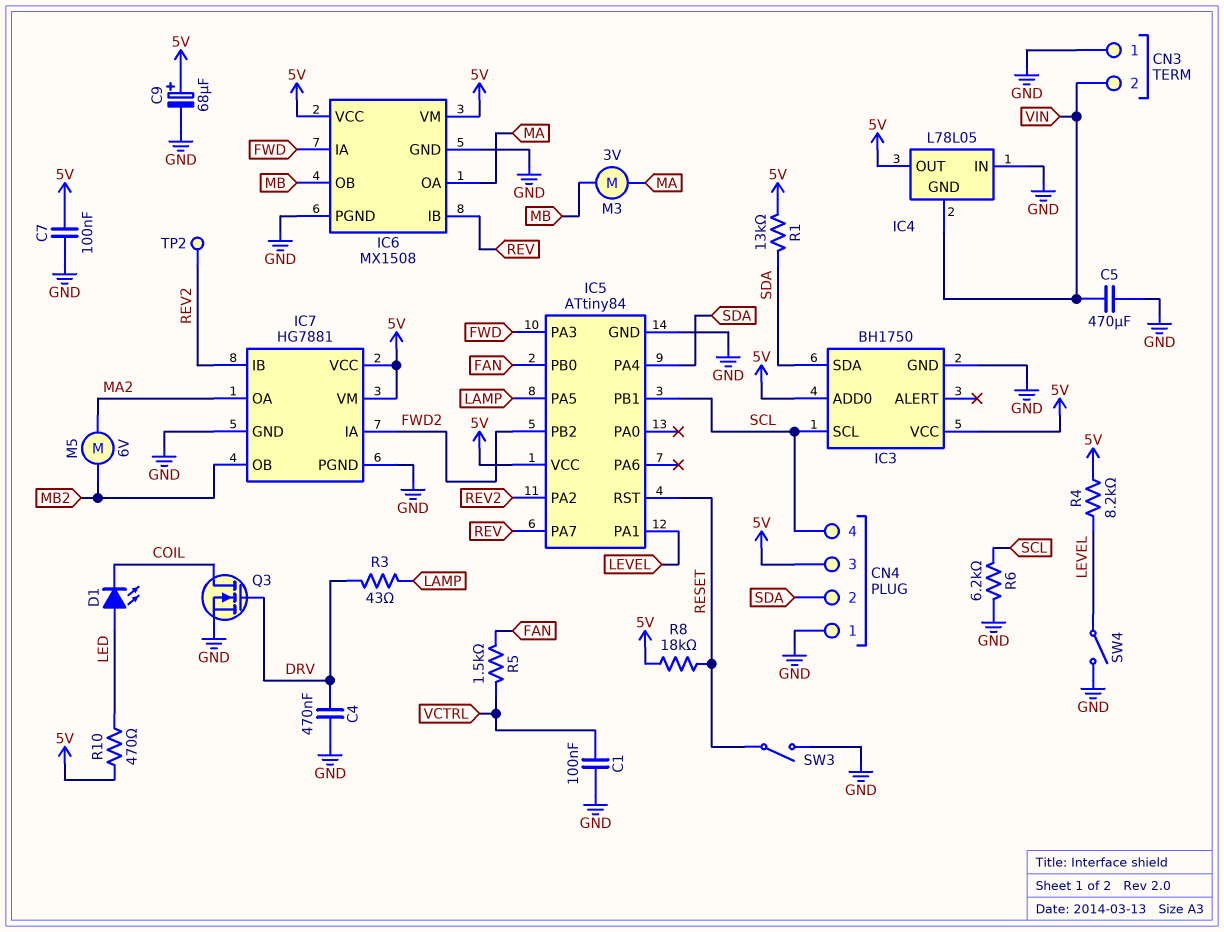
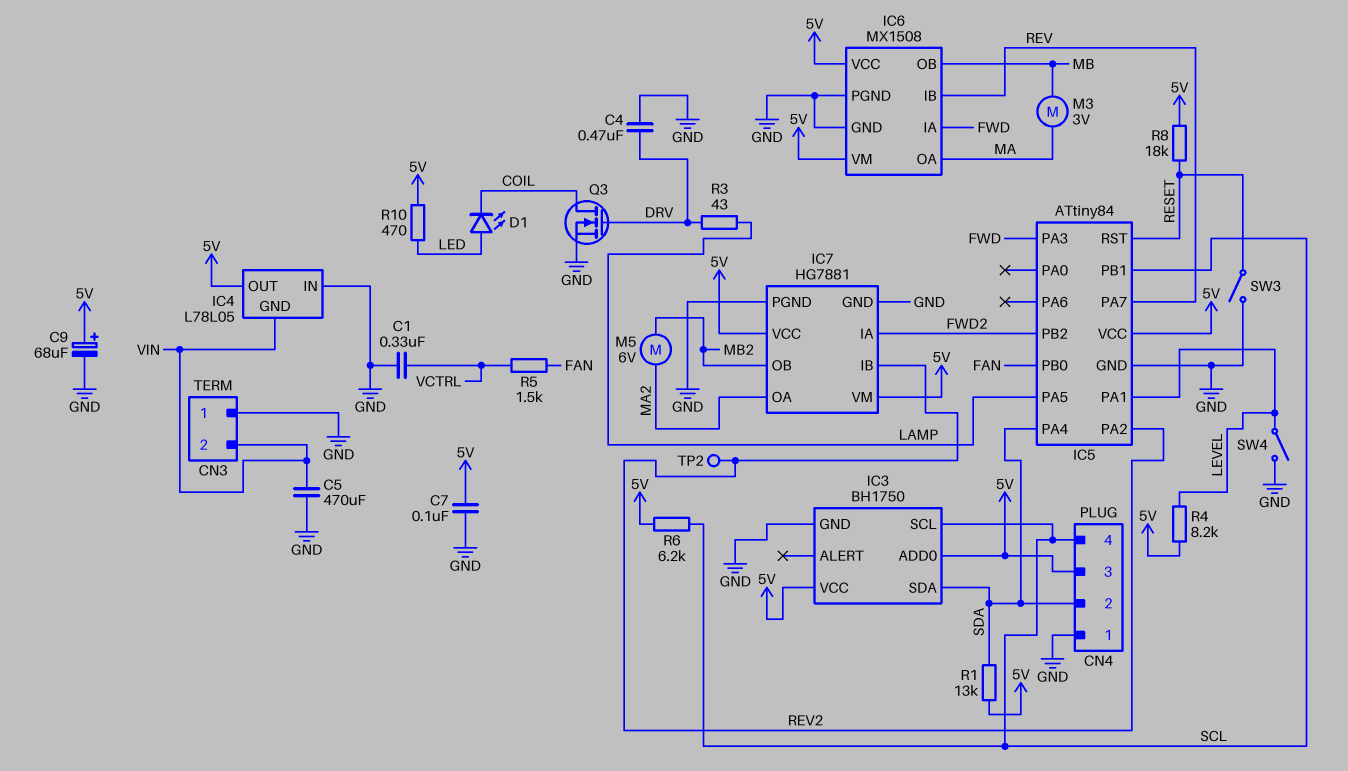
C1: 100nF (GND, VCTRL) -> 330nF (GND, VCTRL)
R6: 6.2k (GND, SCL) -> 6.2k (5V, SCL)

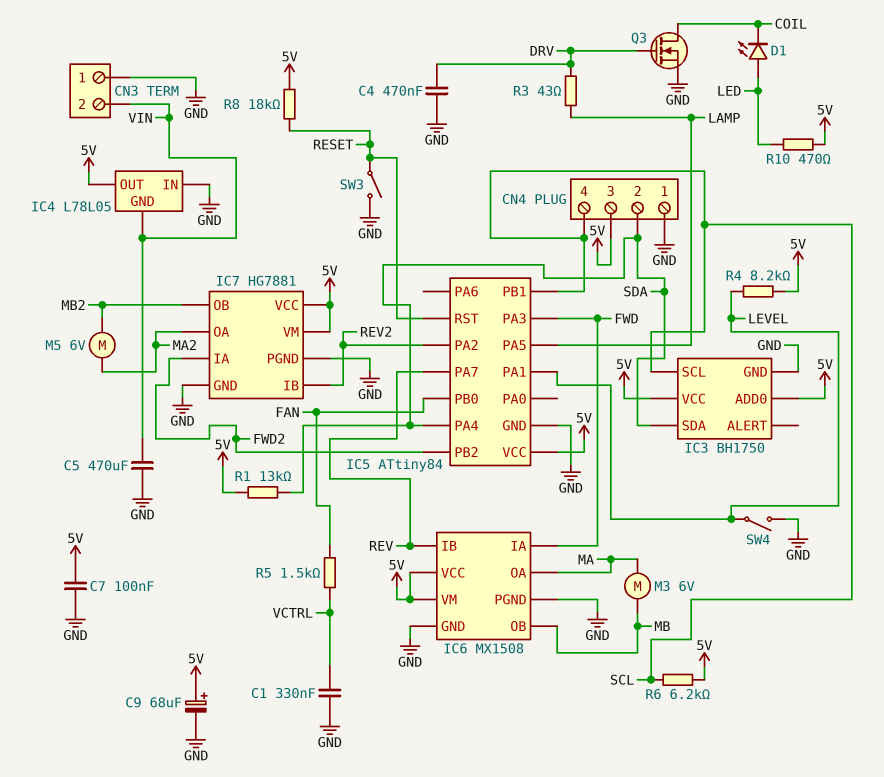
M3: motor 3V (MA, MB) -> motor 6V (MA, MB)
TP2: test point (REV2) -> none

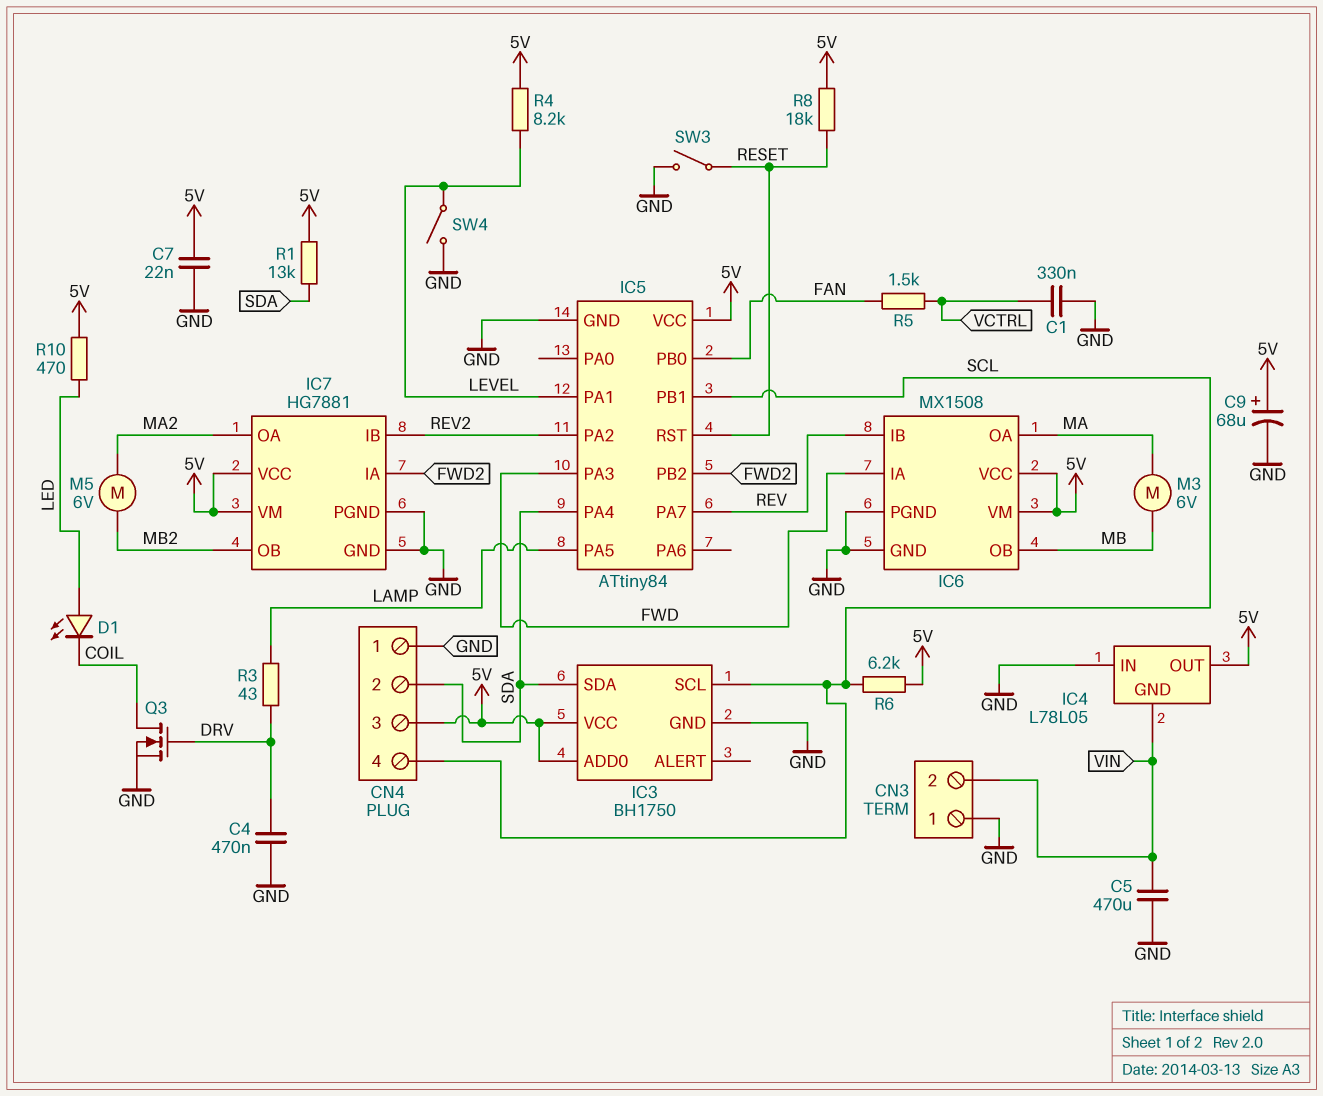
C7: 100nF (5V, GND) -> 22nF (5V, GND)

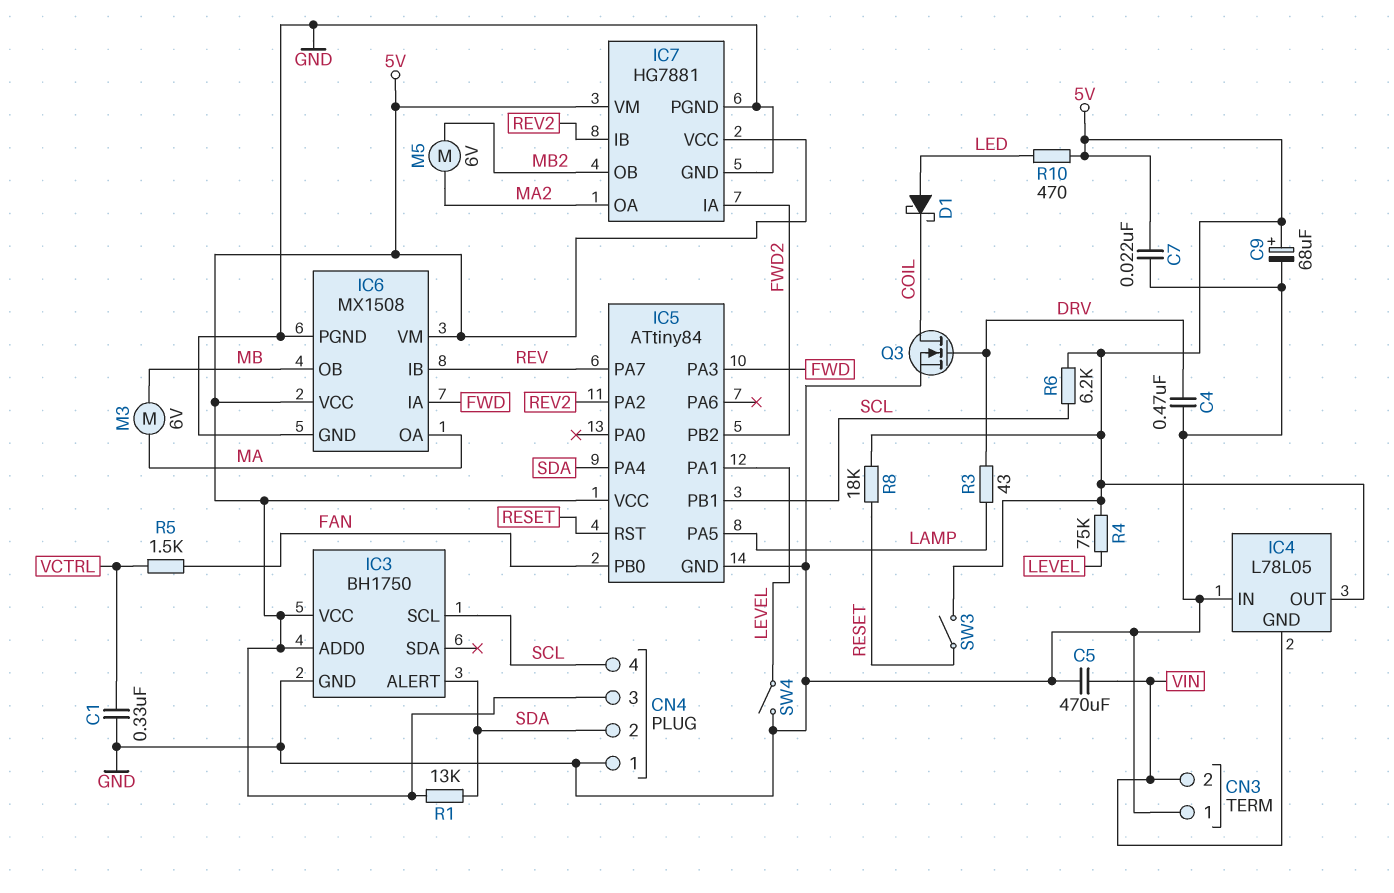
D1: LED (A LED, K COIL) -> schottky (A LED, K COIL)
IC3 pin ALERT: none -> SDA
IC3 pin SDA: SDA -> none
R4: 8.2k (5V, LEVEL) -> 75k (5V, LEVEL)
SW3: switch (GND, RESET) -> switch (5V, RESET)

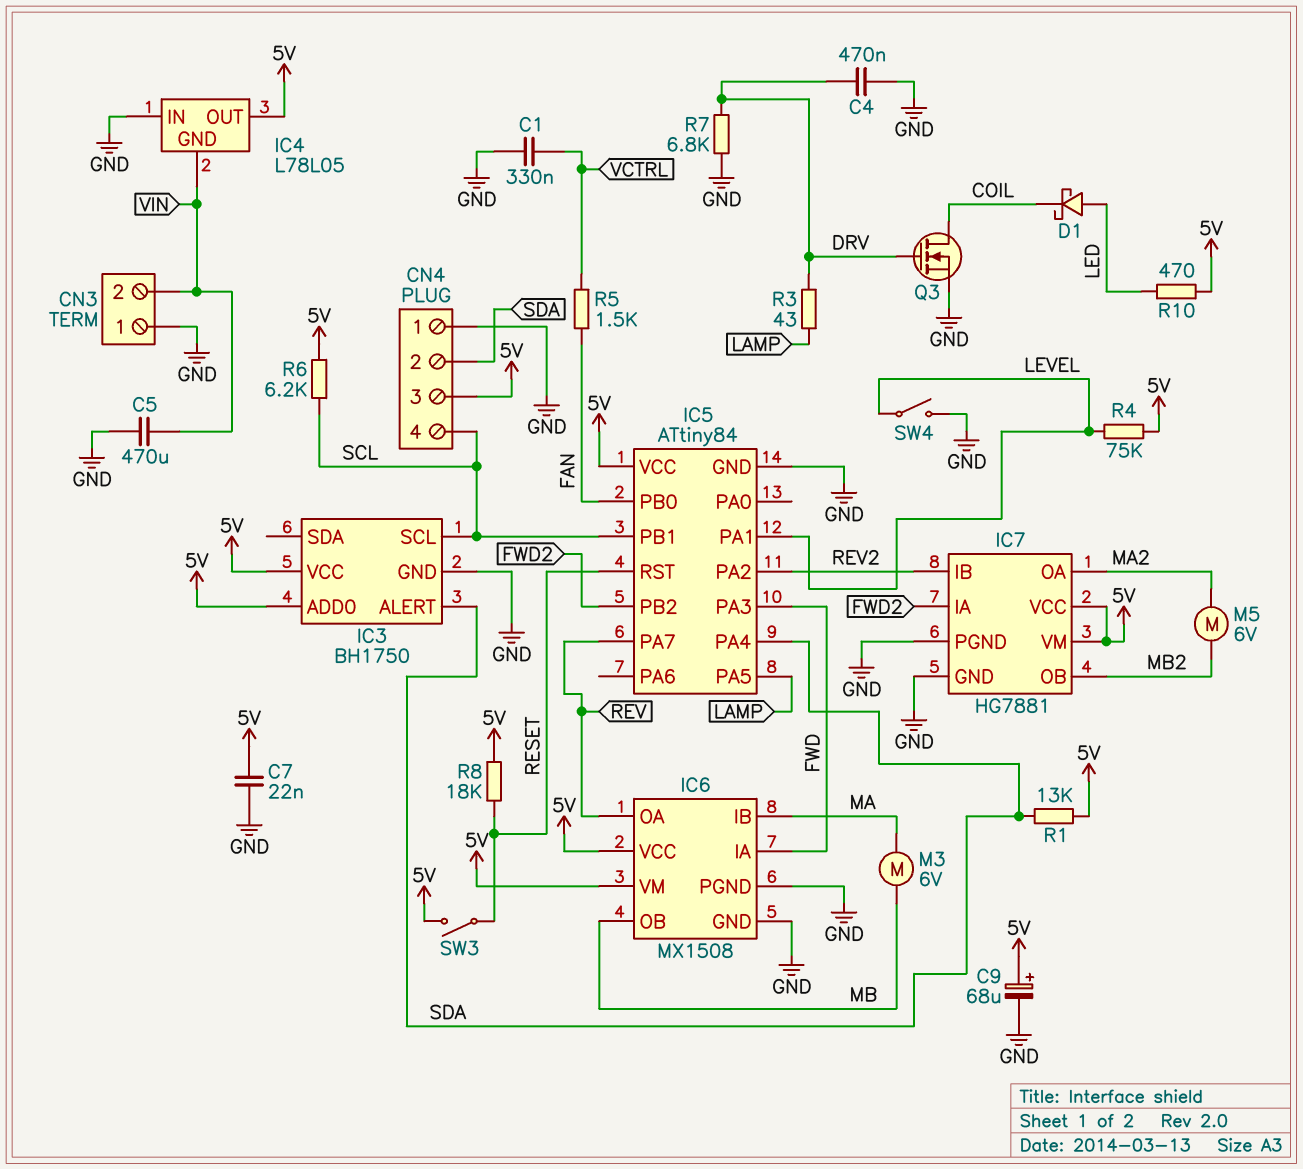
IC6 pin IB: REV -> MA
IC6 pin OA: MA -> REV
R7: none -> 6.8k (DRV, GND)

